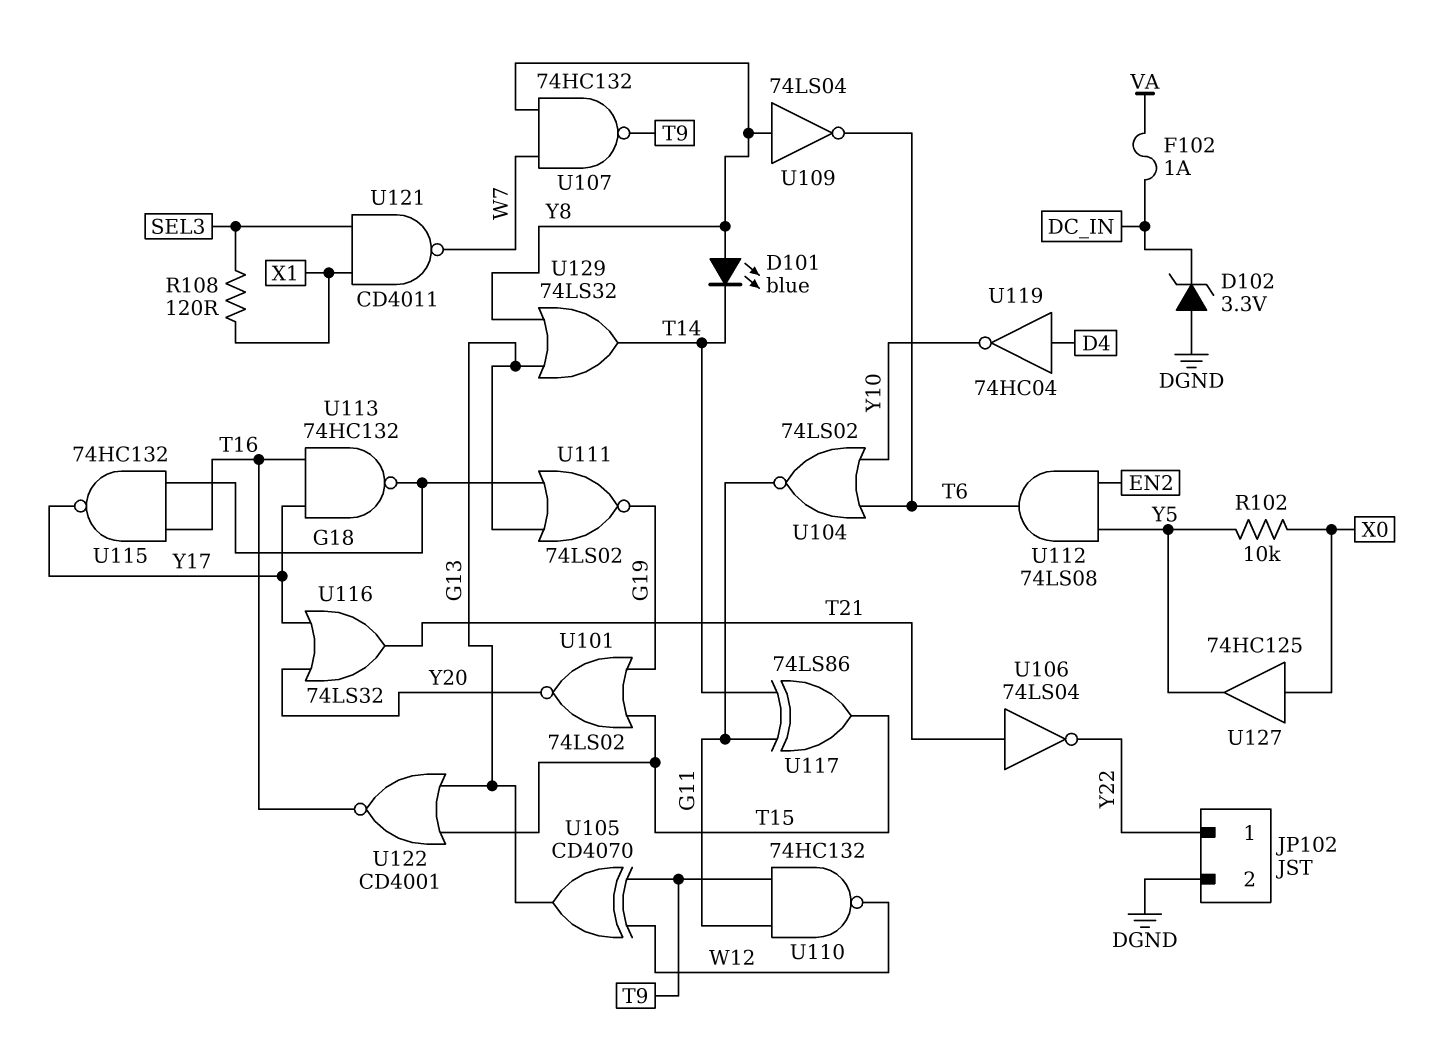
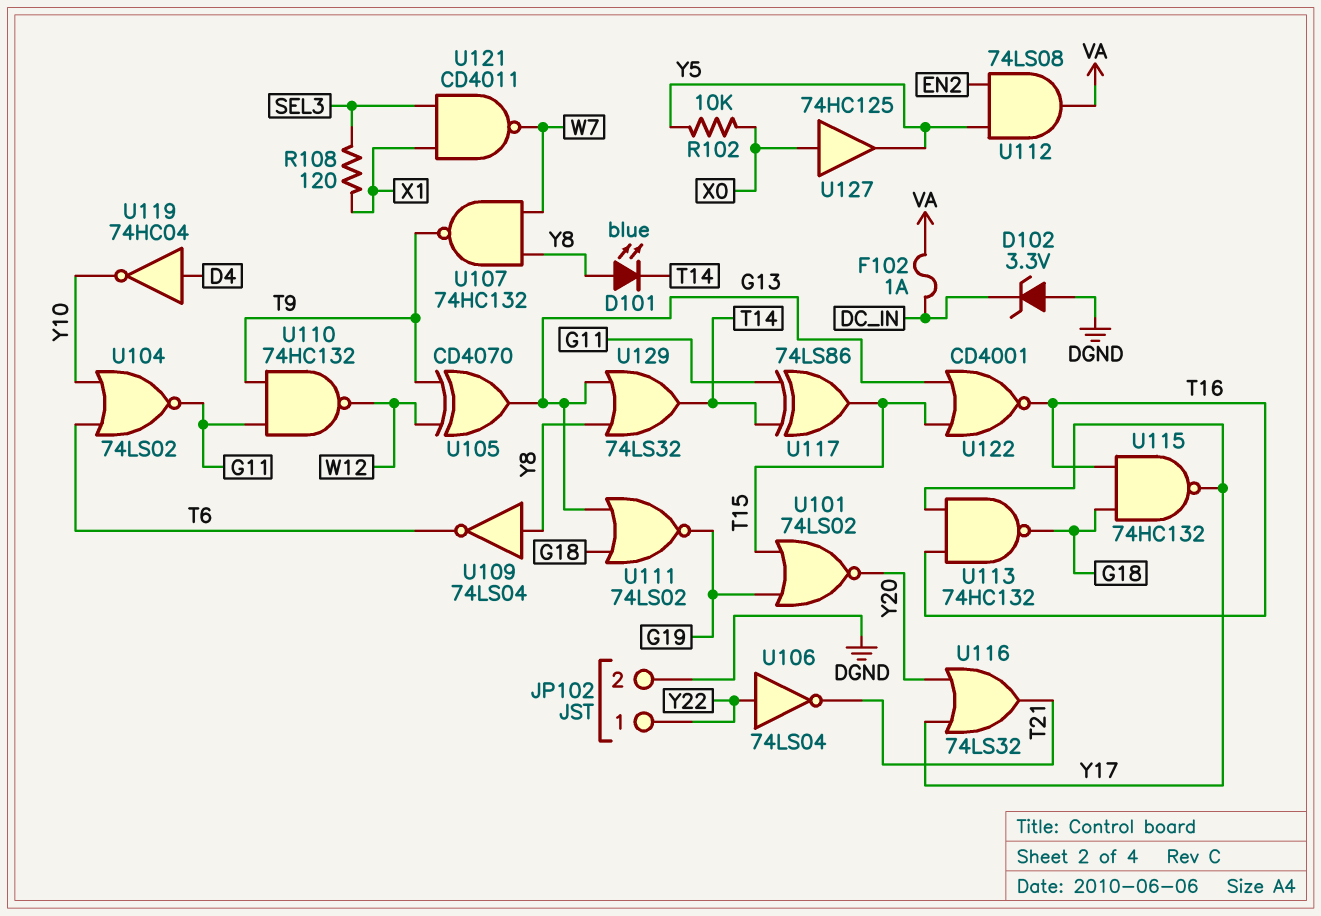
U106: NOT 74LS04 (in T21, out Y22) -> NOT 74LS04 (in Y22, out T21)
U112: AND 74LS08 (in EN2, in Y5, out T6) -> AND 74LS08 (in EN2, in Y5, out VA)

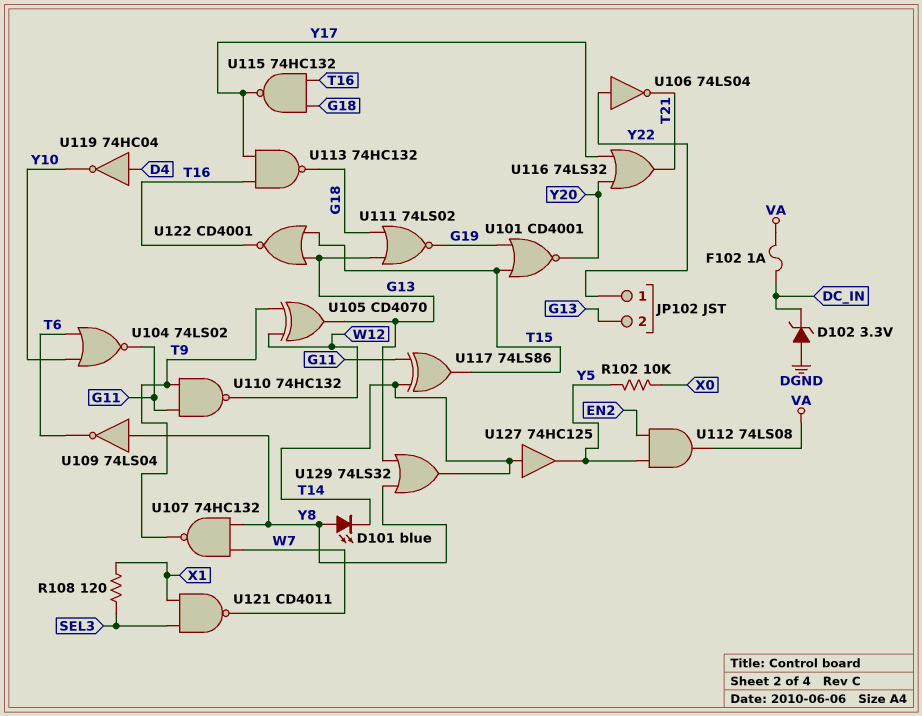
JP102 pin 2: DGND -> G13
U101: NOR 74LS02 (in G19, in T15, out Y20) -> NOR CD4001 (in G19, in T15, out Y20)
U127: buffer 74HC125 (in X0, out Y5) -> buffer 74HC125 (in T14, out Y5)

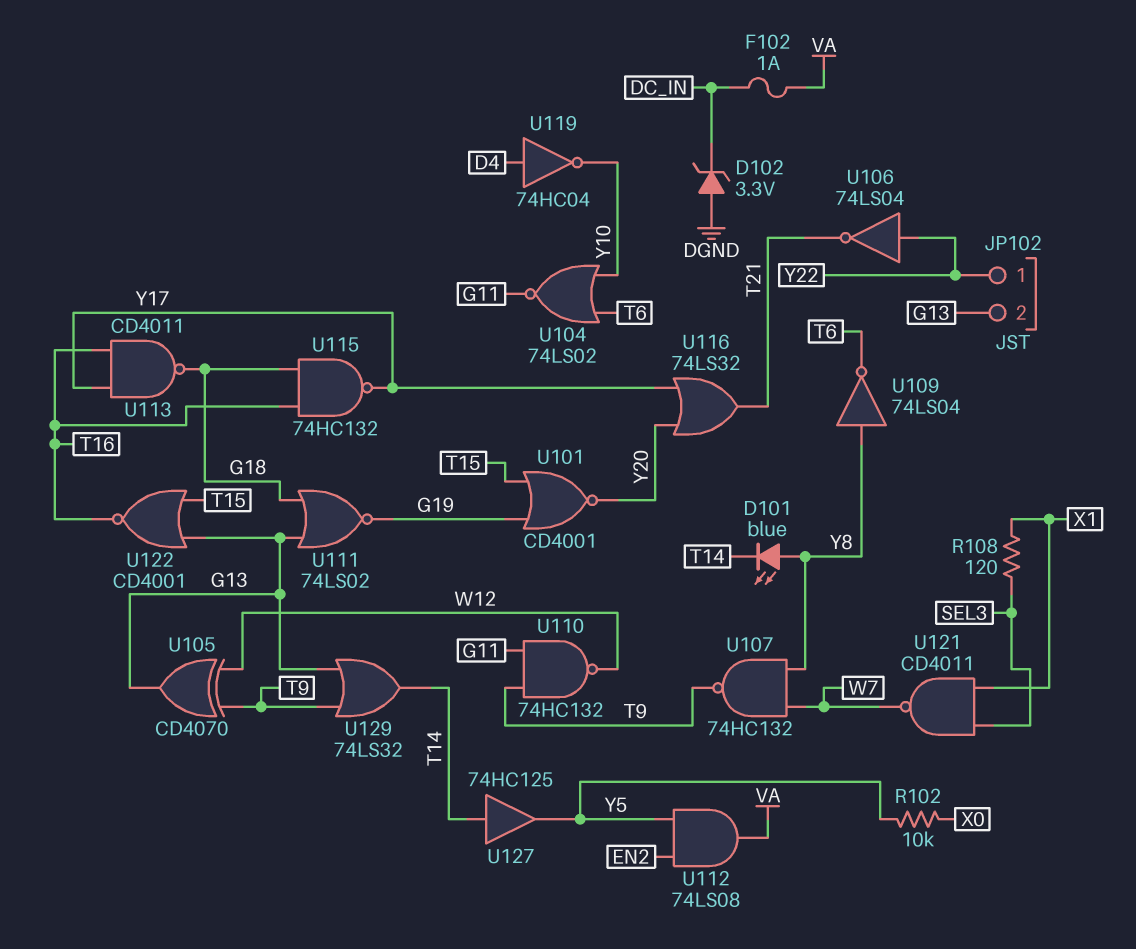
U113: NAND 74HC132 (in T16, in Y17, out G18) -> NAND CD4011 (in T16, in Y17, out G18)
U117: XOR 74LS86 (in G11, in T14, out T15) -> none
U129: OR 74LS32 (in G13, in Y8, out T14) -> OR 74LS32 (in G13, in T9, out T14)

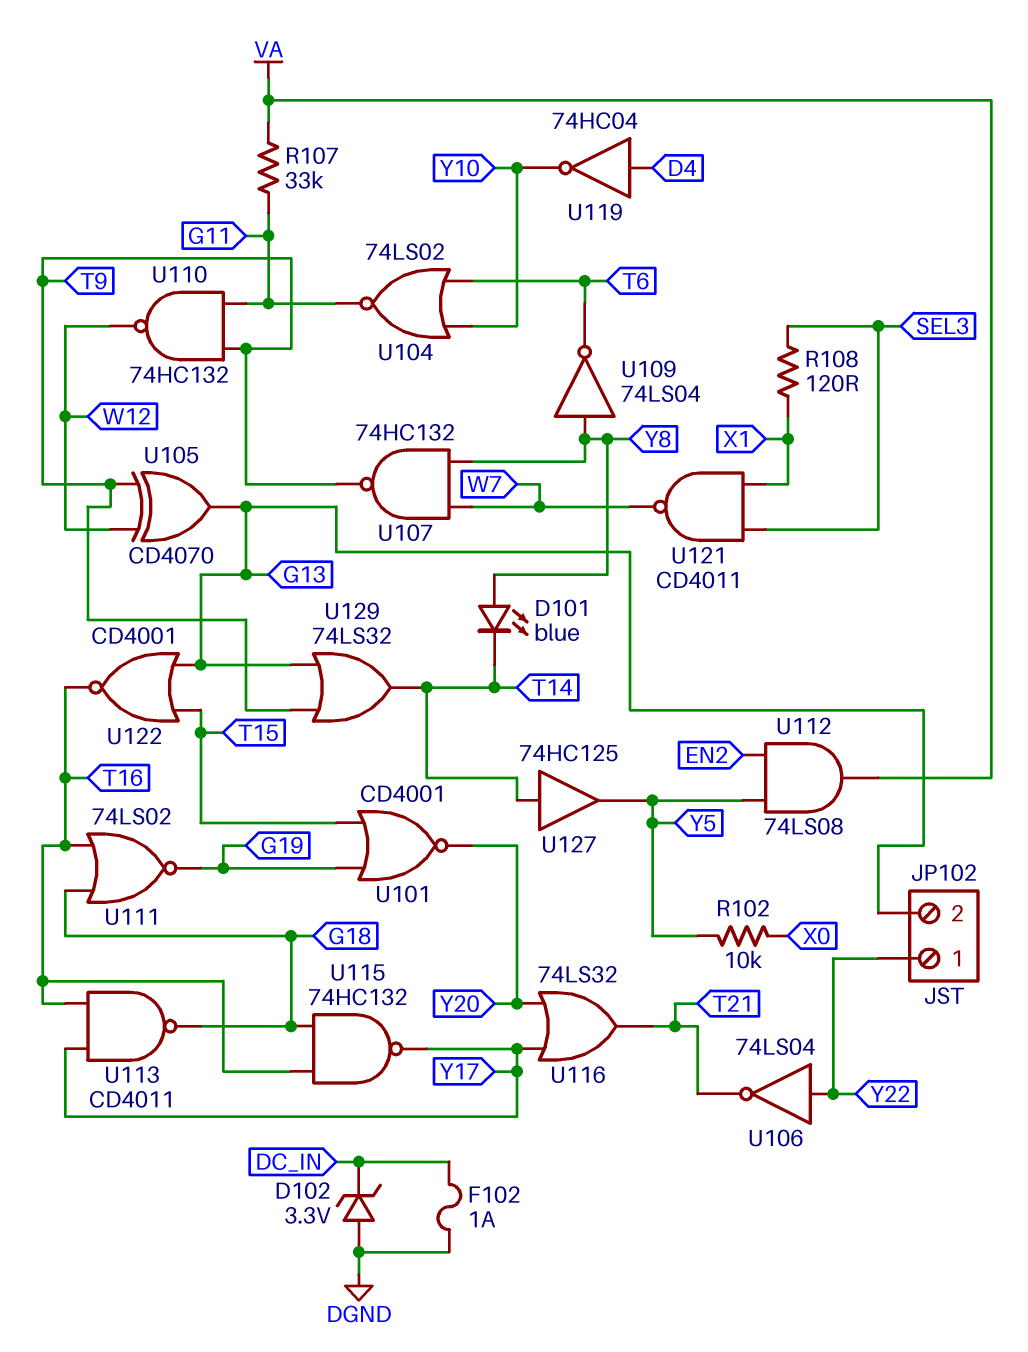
F102: 1A (DC_IN, VA) -> 1A (DC_IN, DGND)
R107: none -> 33k (G11, VA)
U111: NOR 74LS02 (in G13, in G18, out G19) -> NOR 74LS02 (in G18, in T16, out G19)

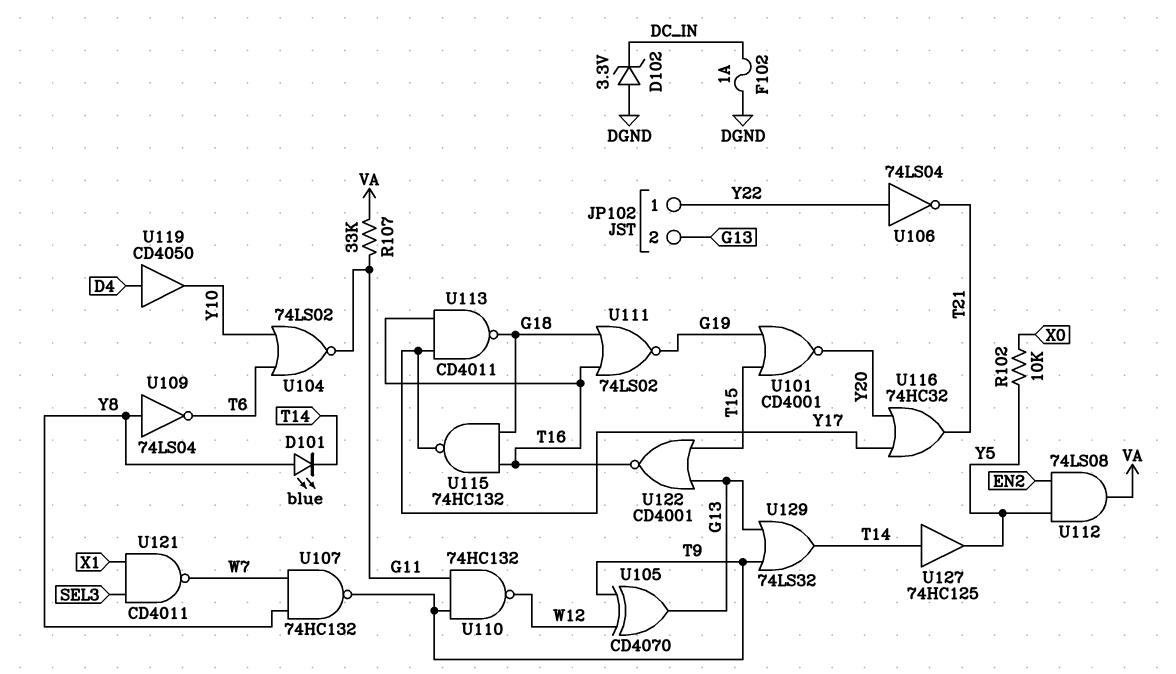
R108: 120 (SEL3, X1) -> none
U116: OR 74LS32 (in Y17, in Y20, out T21) -> OR 74HC32 (in Y17, in Y20, out T21)
U119: NOT 74HC04 (in D4, out Y10) -> buffer CD4050 (in D4, out Y10)

